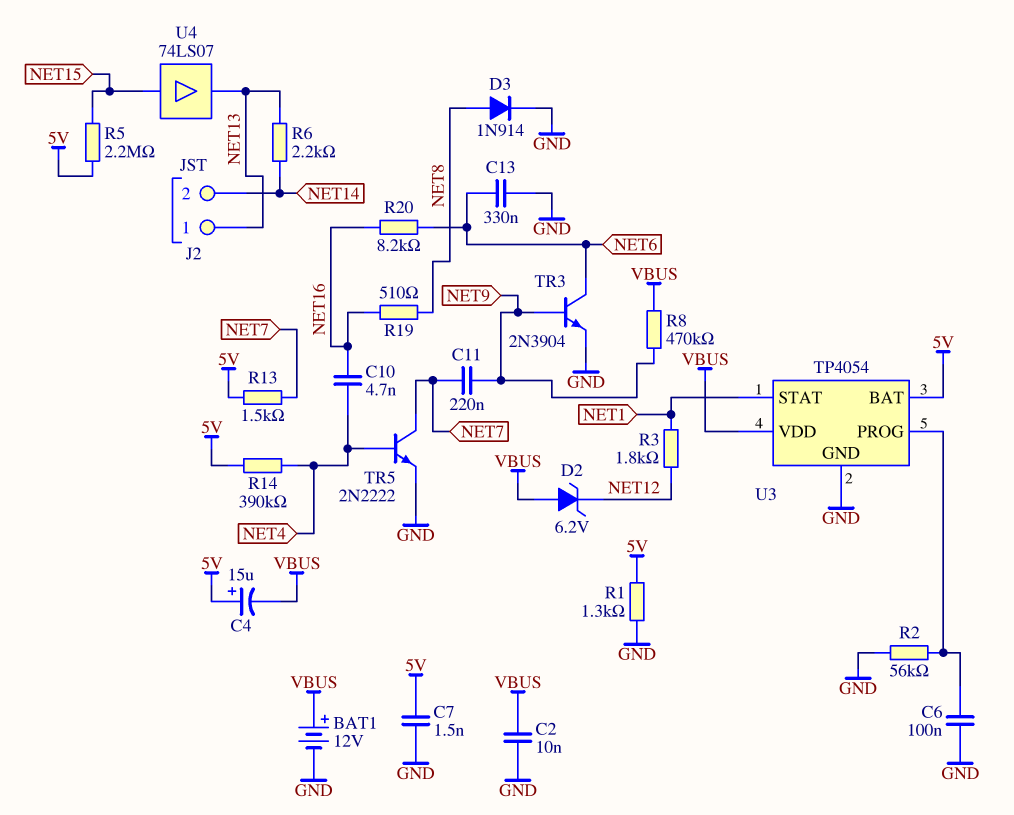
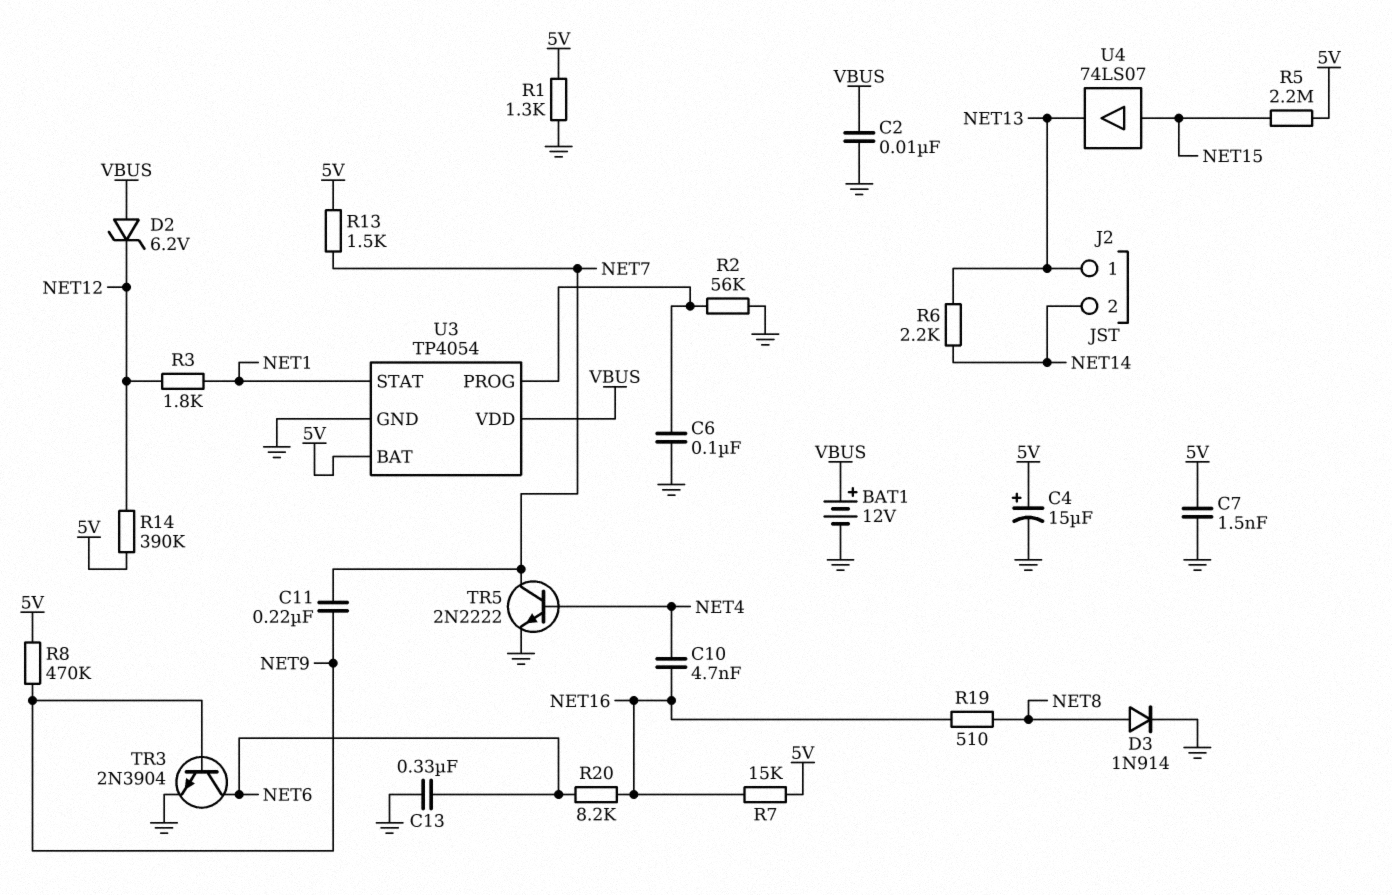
C4: 15uF (plus 5V, minus VBUS) -> 15uF (plus 5V, minus GND)
R7: none -> 15k (5V, NET16)
R8: 470k (NET9, VBUS) -> 470k (5V, NET9)
R14: 390k (5V, NET4) -> 390k (5V, NET12)

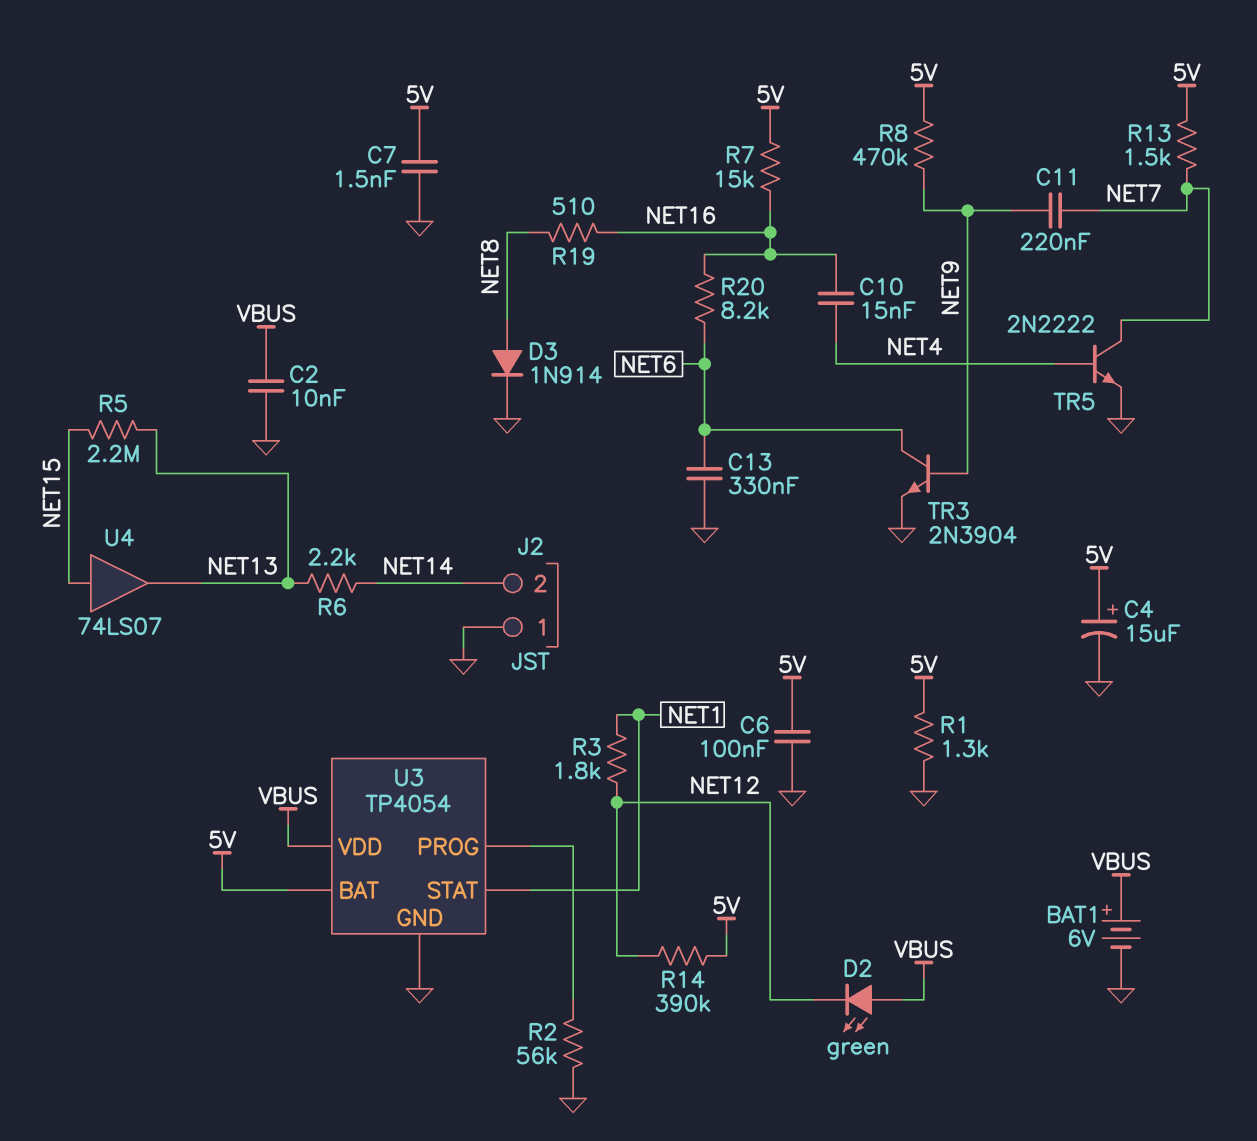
BAT1: 12V (plus VBUS, minus GND) -> 6V (plus VBUS, minus GND)
C6: 100nF (GND, U3/PROG) -> 100nF (5V, GND)
C10: 4.7nF (NET4, NET16) -> 15nF (NET4, NET16)
D2: zener 6.2V (A VBUS, K NET12) -> LED green (A VBUS, K NET12)
J2 pin 1: NET13 -> GND
R5: 2.2M (5V, NET15) -> 2.2M (NET13, NET15)

